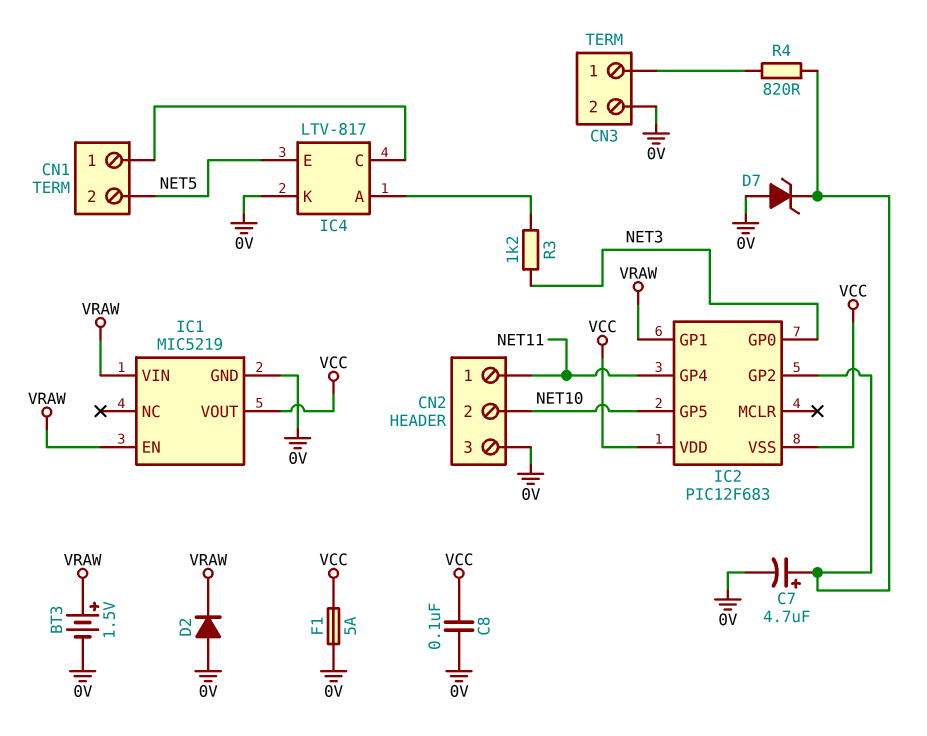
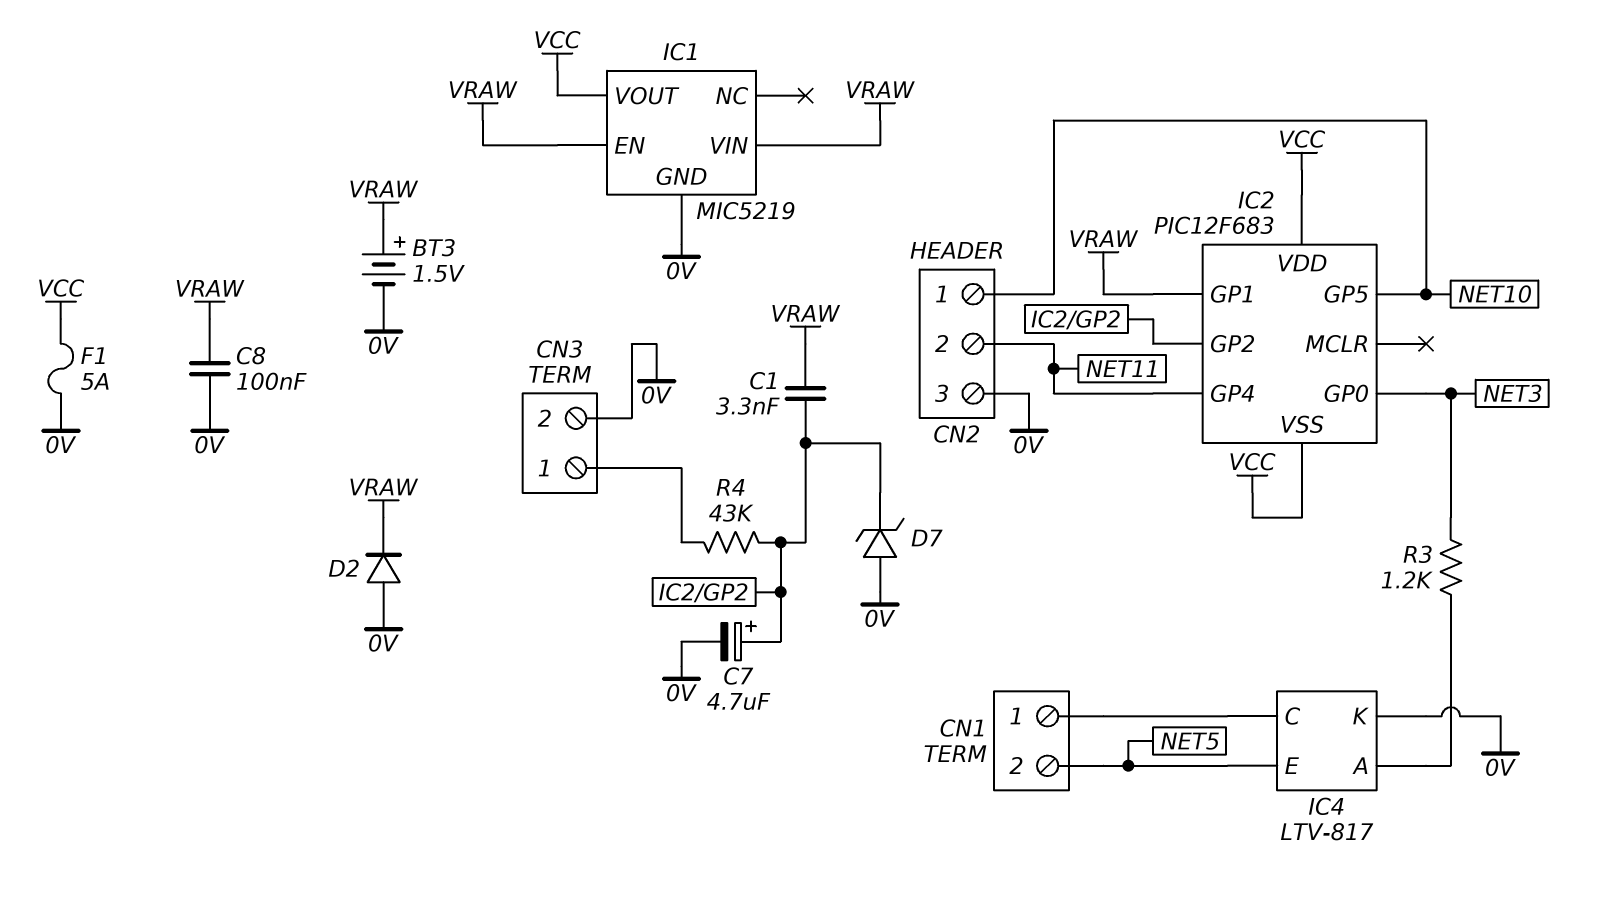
C1: none -> 3.3nF (IC2/GP2, VRAW)
C8: 100nF (0V, VCC) -> 100nF (0V, VRAW)
CN2 pin 1: NET11 -> NET10
CN2 pin 2: NET10 -> NET11
R4: 820 (CN3/1, IC2/GP2) -> 43k (CN3/1, IC2/GP2)

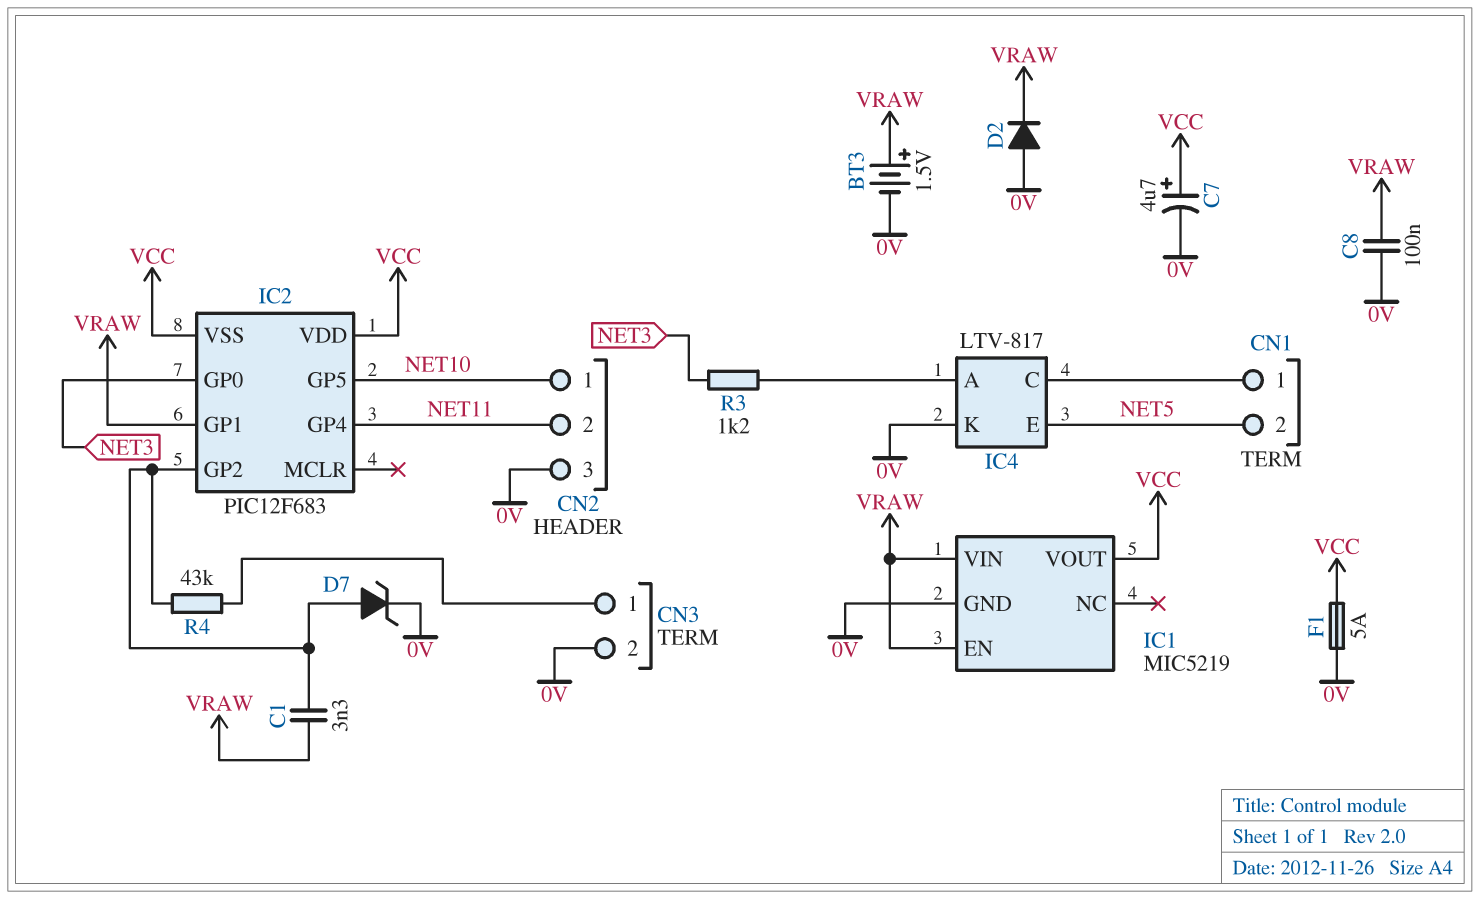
C7: 4.7uF (plus IC2/GP2, minus 0V) -> 4.7uF (plus VCC, minus 0V)
D7: zener (A 0V, K IC2/GP2) -> zener (A IC2/GP2, K 0V)

